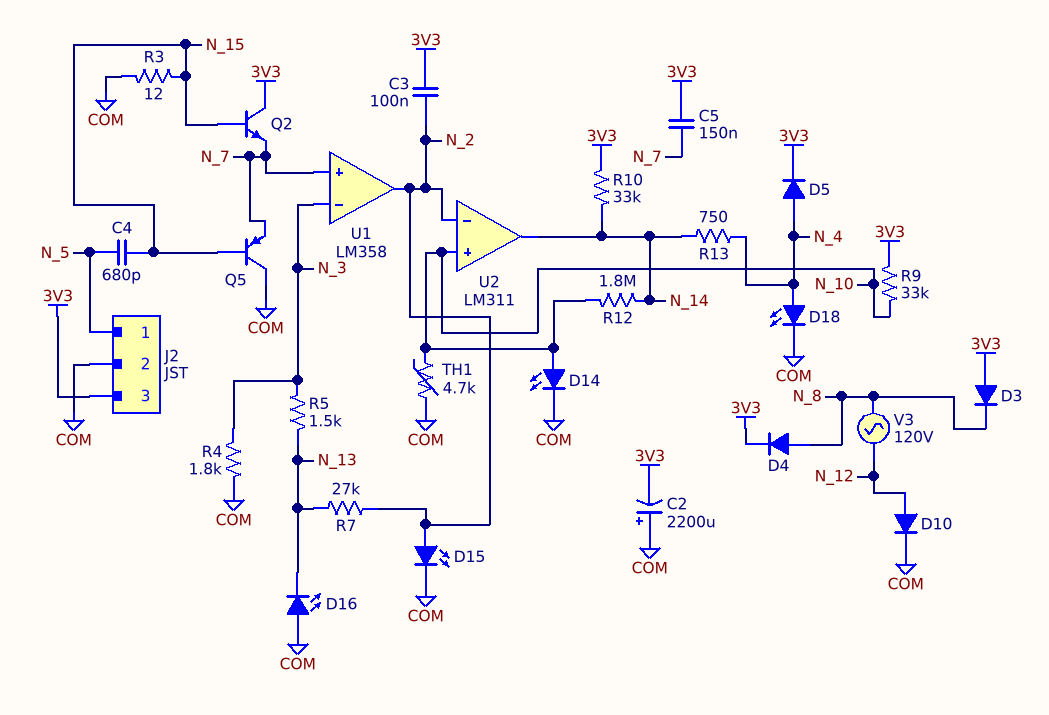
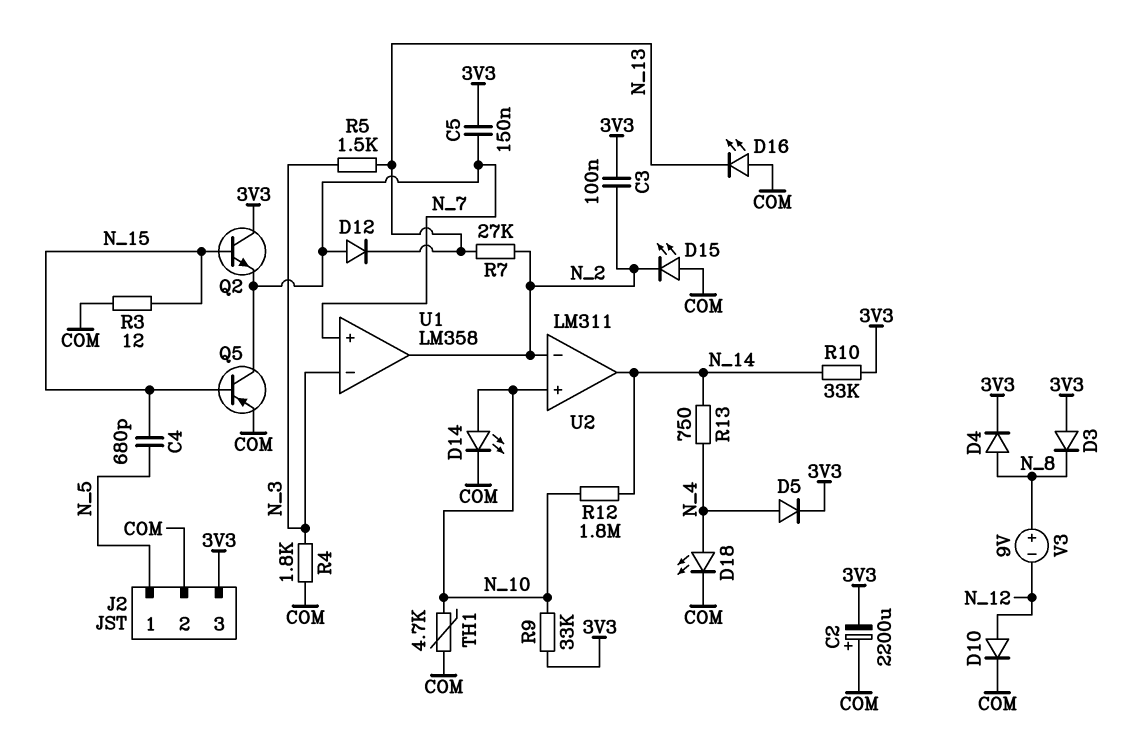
D12: none -> diode (A N_7, K N_13)
D15: LED (A N_2, K COM) -> LED (A COM, K N_2)
Q5: PNP (B N_15, C COM, E N_7) -> PNP (B N_15, C N_7, E COM)
V3: AC 120V (N_8, N_12) -> 9V (plus N_8, minus N_12)

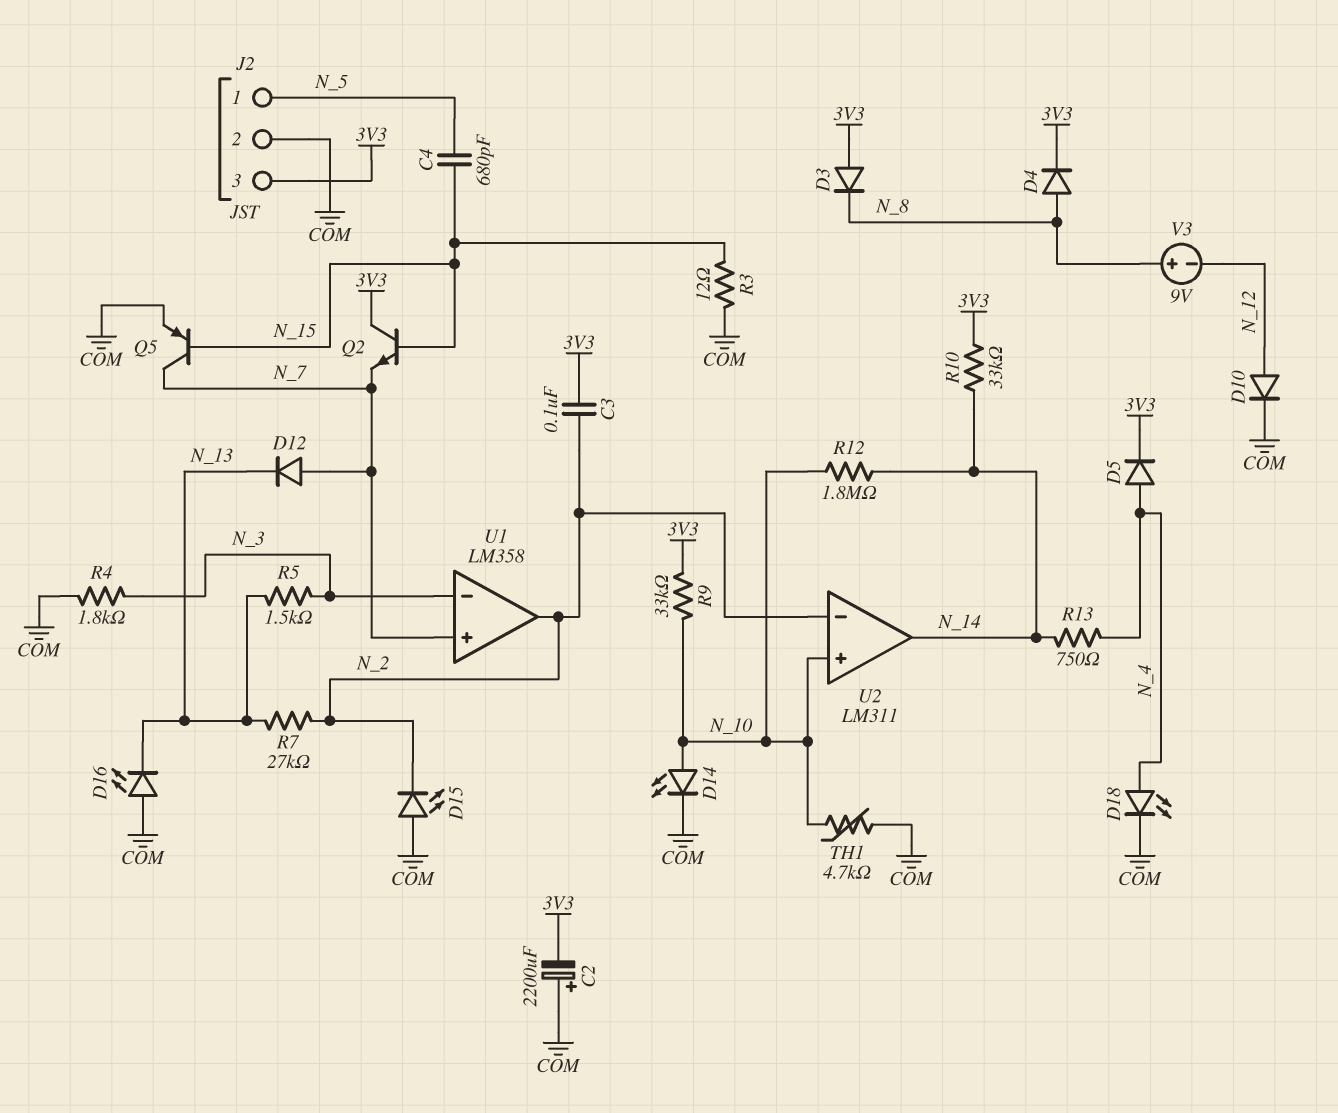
C5: 150nF (3V3, N_7) -> none

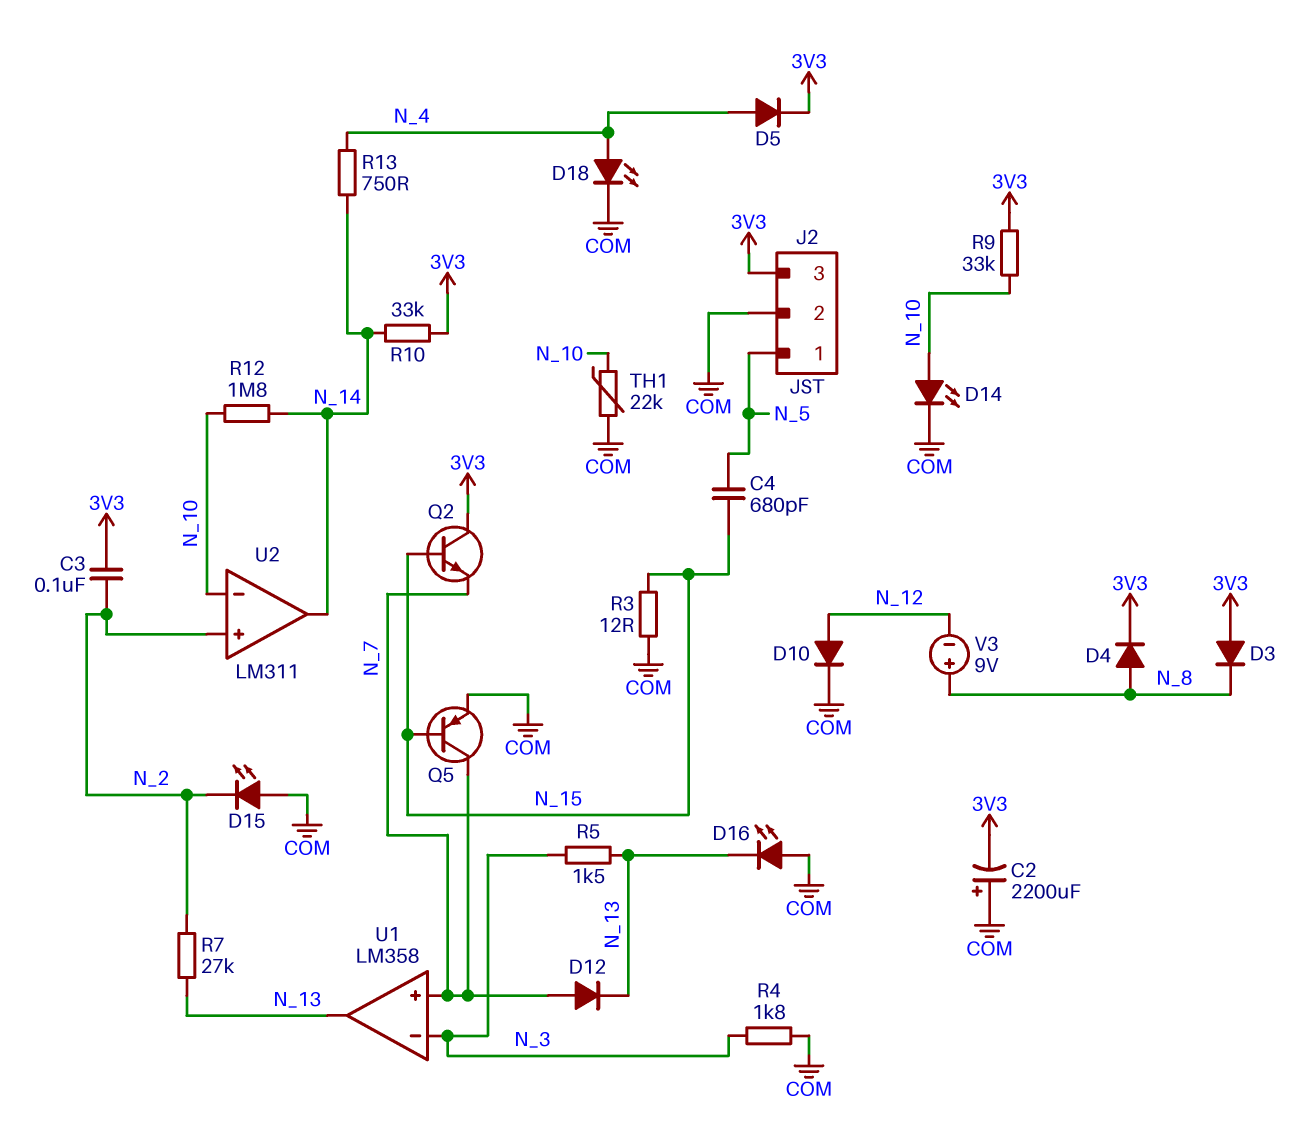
TH1: 4.7k (COM, N_10) -> 22k (COM, N_10)
U1 pin out: N_2 -> N_13
U2 pin in+: N_10 -> N_2
U2 pin in-: N_2 -> N_10

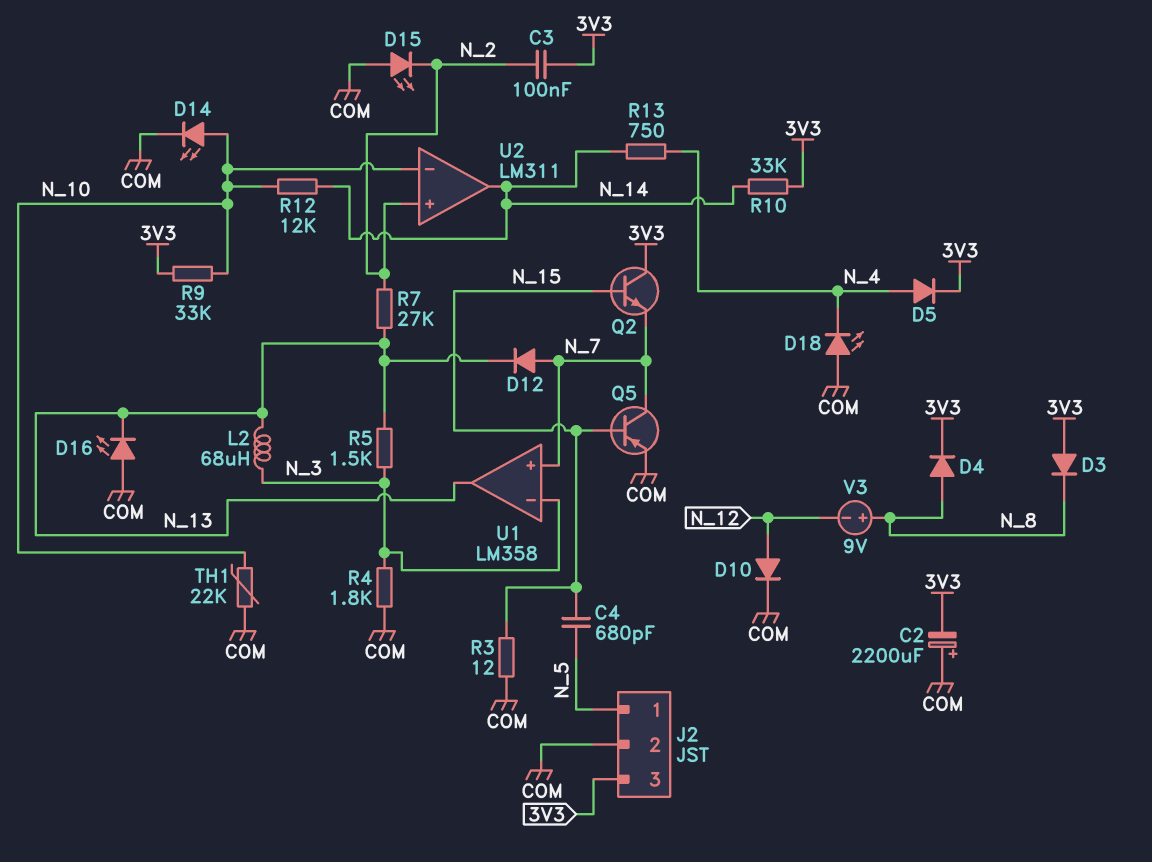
D18: LED (A N_4, K COM) -> LED (A COM, K N_4)
L2: none -> 68uH (N_3, N_13)
R12: 1.8M (N_10, N_14) -> 12k (N_10, N_14)

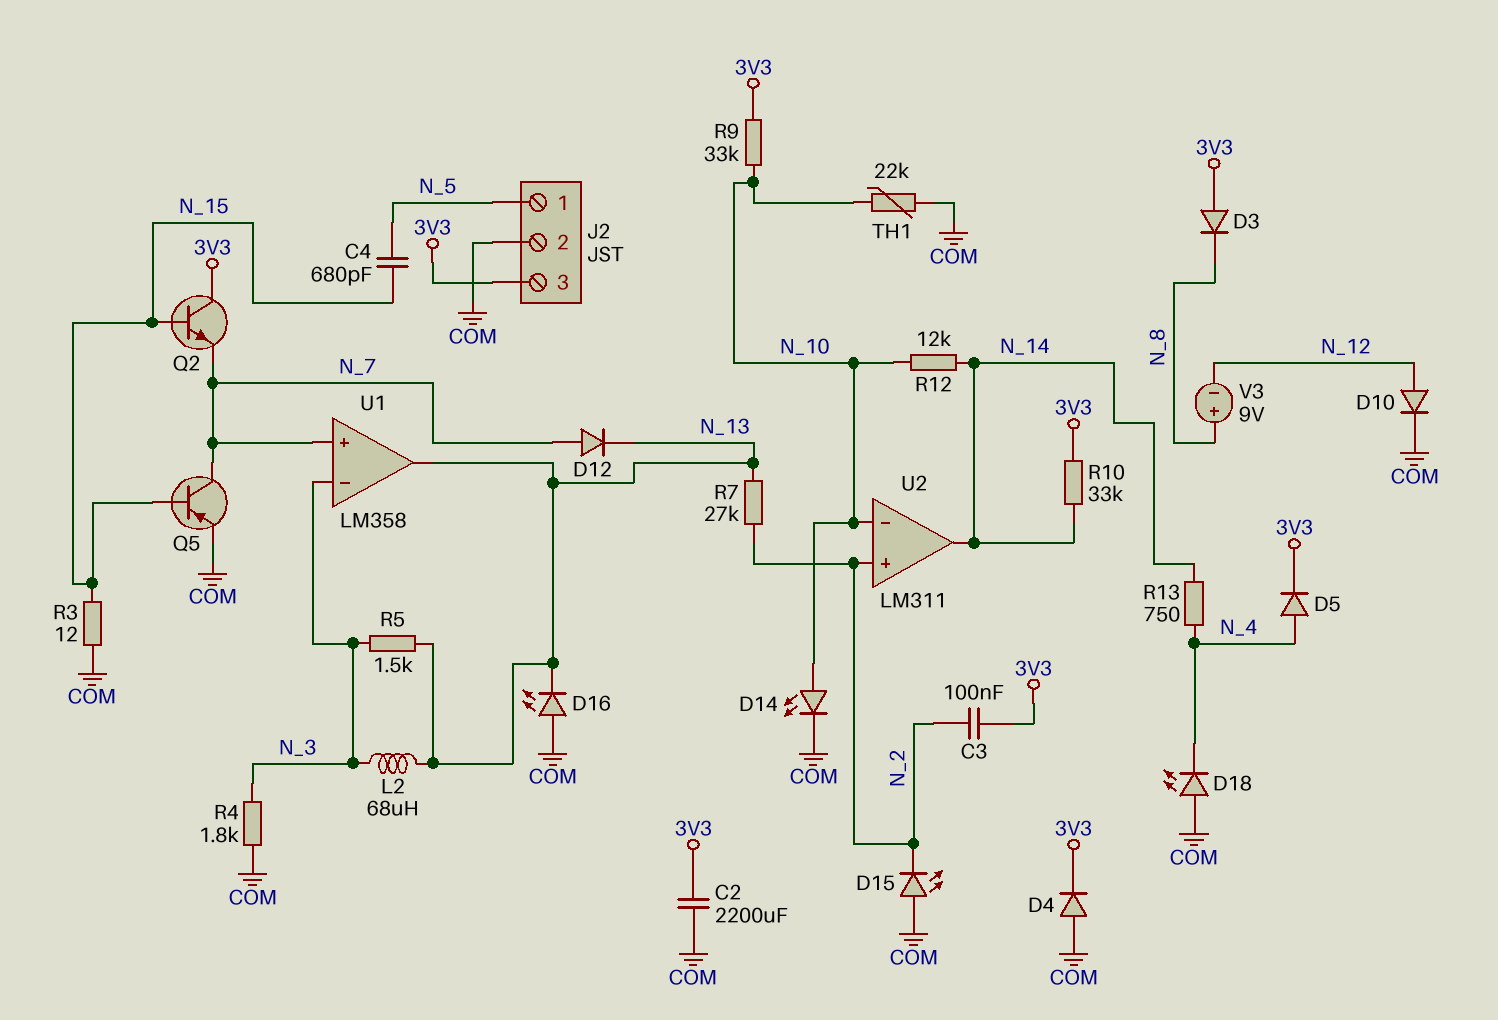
C2: 2200uF (plus COM, minus 3V3) -> 2200uF (3V3, COM)
D4: diode (A N_8, K 3V3) -> diode (A COM, K 3V3)

